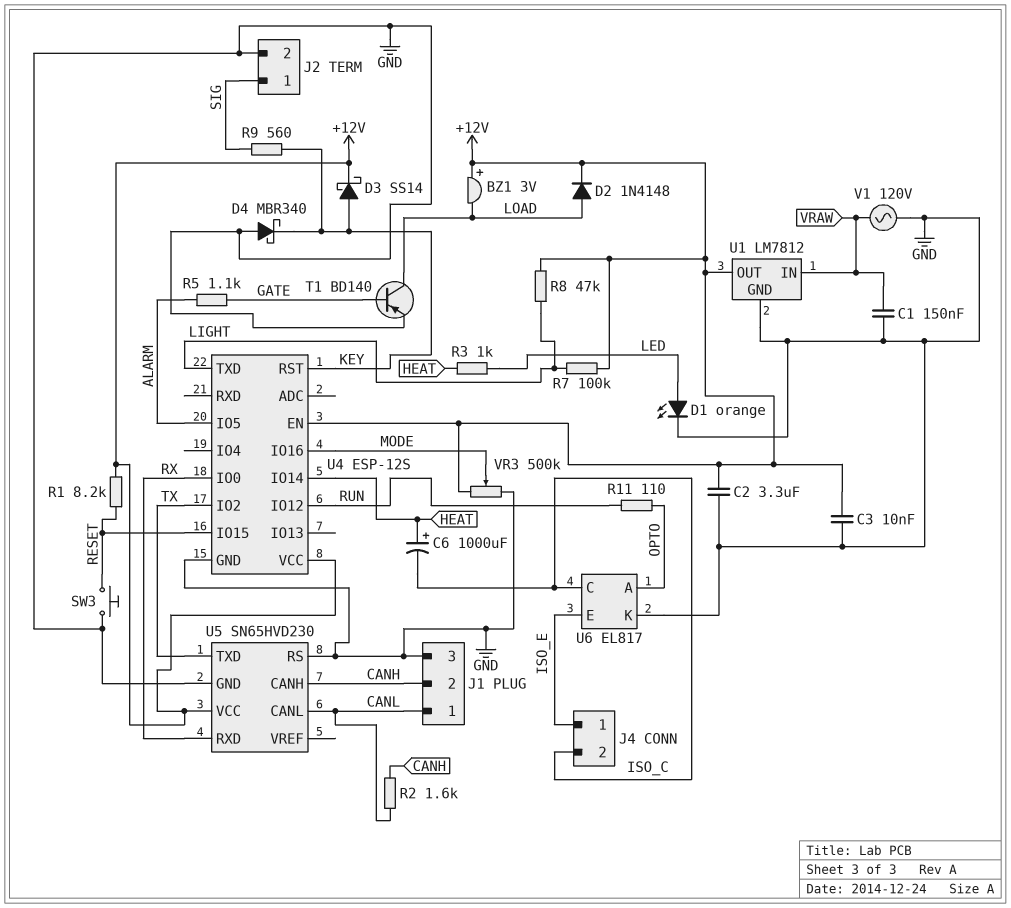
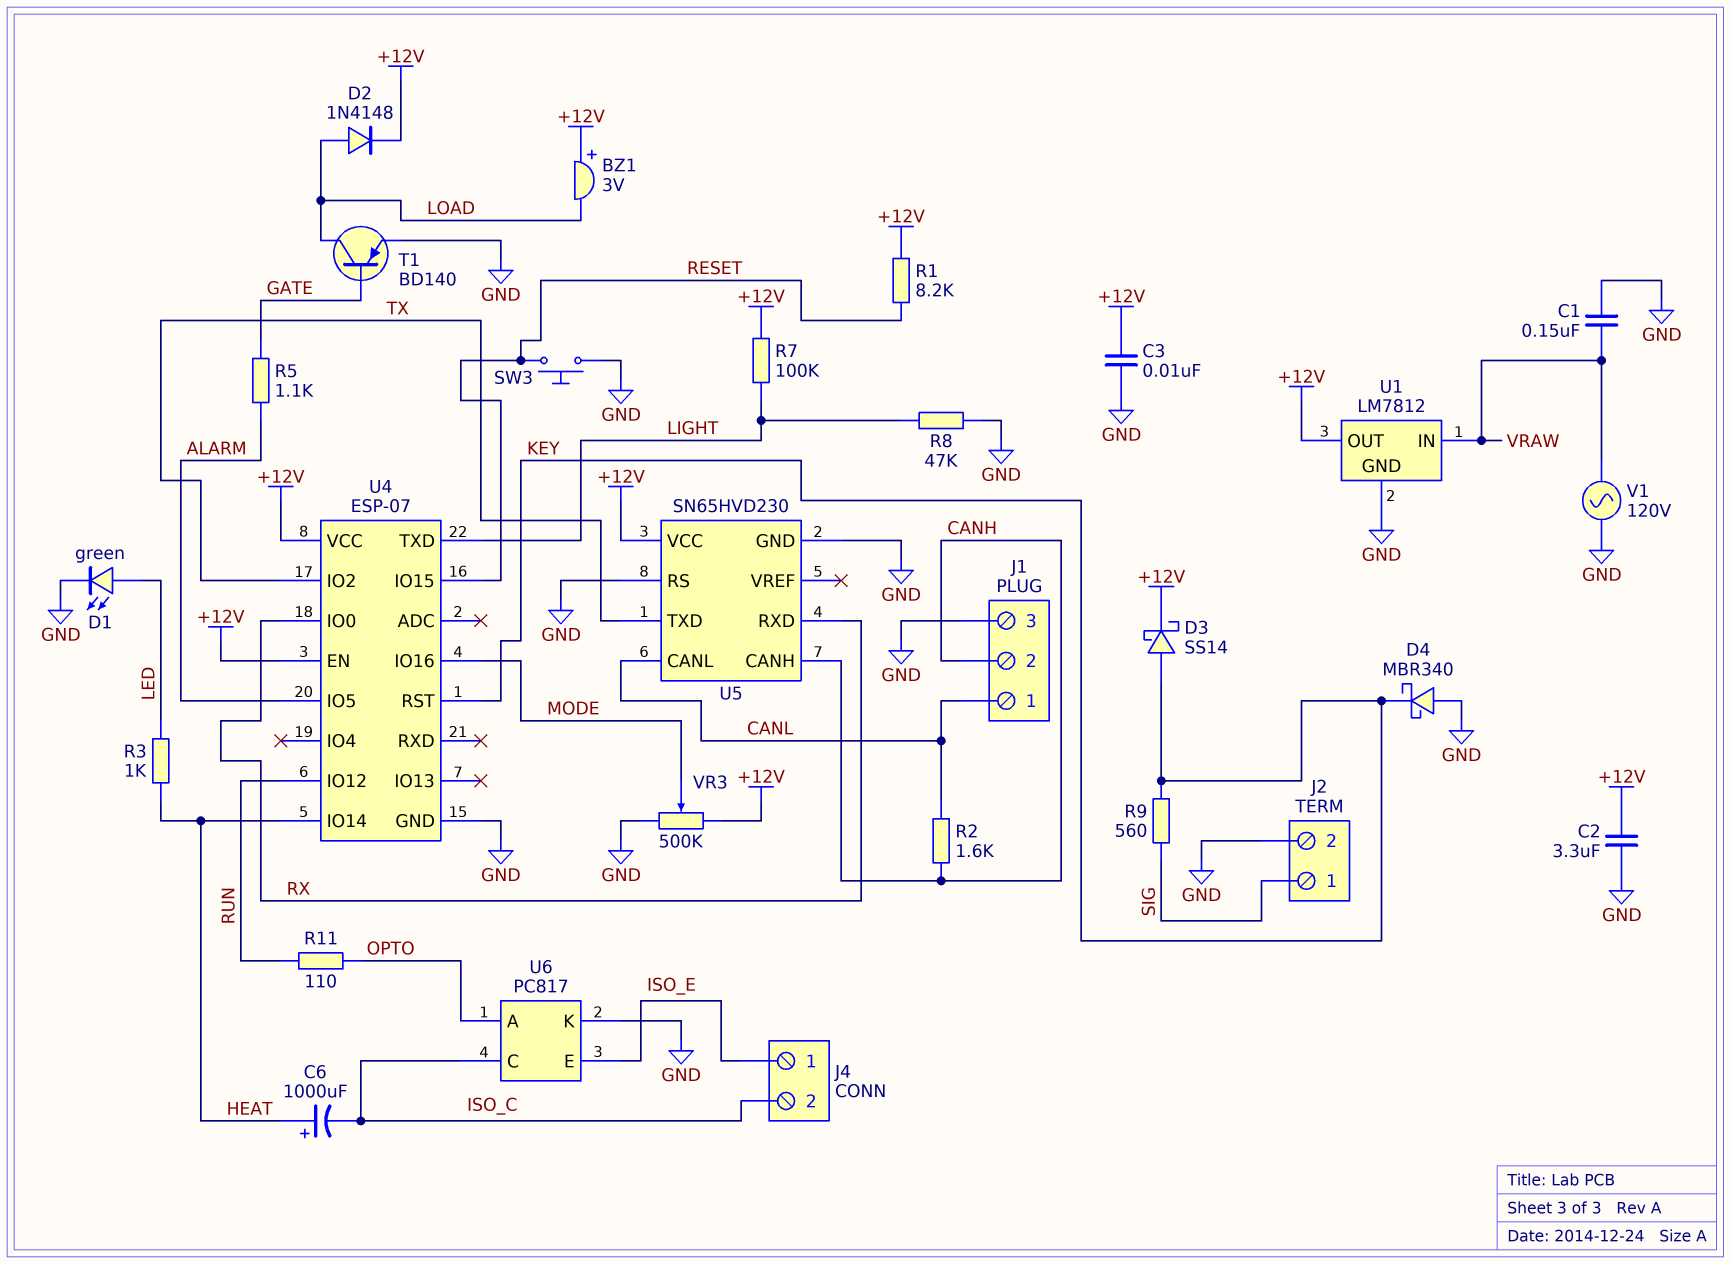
D1: LED orange (A LED, K GND) -> LED green (A LED, K GND)
R8: 47k (+12V, LIGHT) -> 47k (GND, LIGHT)
U4: ESP-12S -> ESP-07
U6: EL817 -> PC817

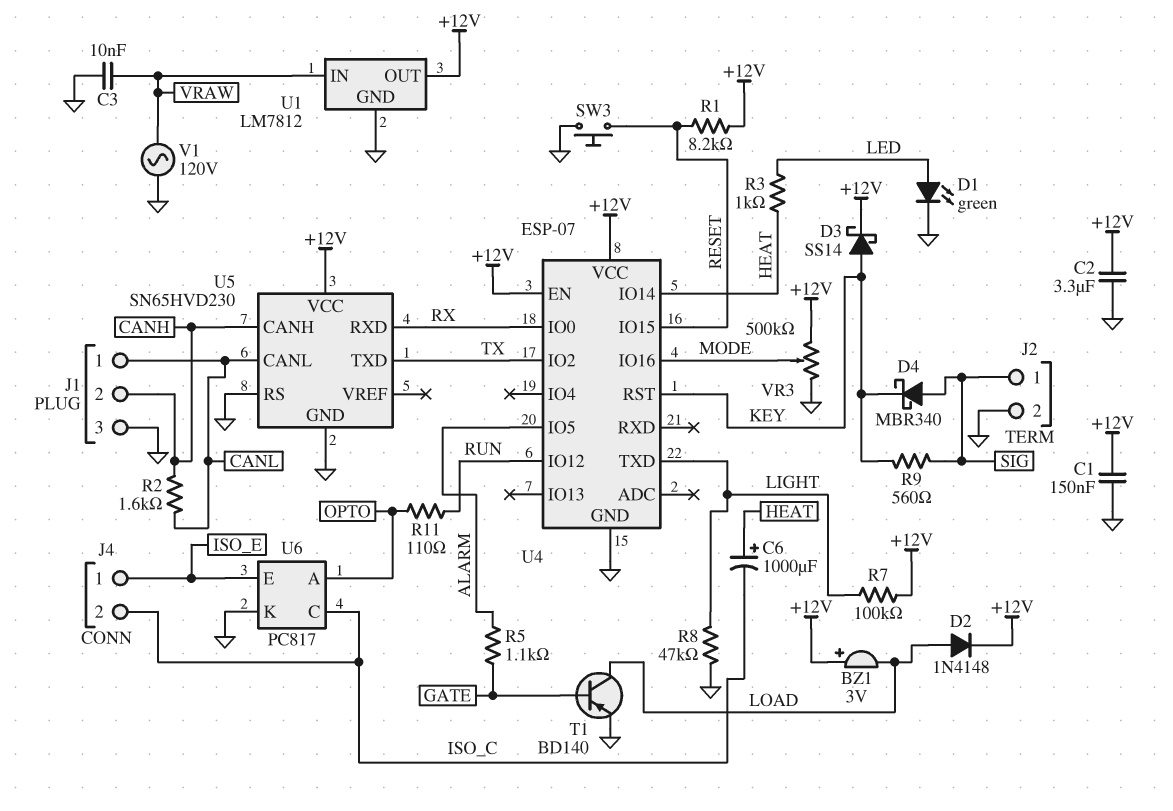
C1: 150nF (GND, VRAW) -> 150nF (+12V, GND)
C3: 10nF (+12V, GND) -> 10nF (GND, VRAW)
D4: schottky MBR340 (A GND, K KEY) -> schottky MBR340 (A SIG, K KEY)

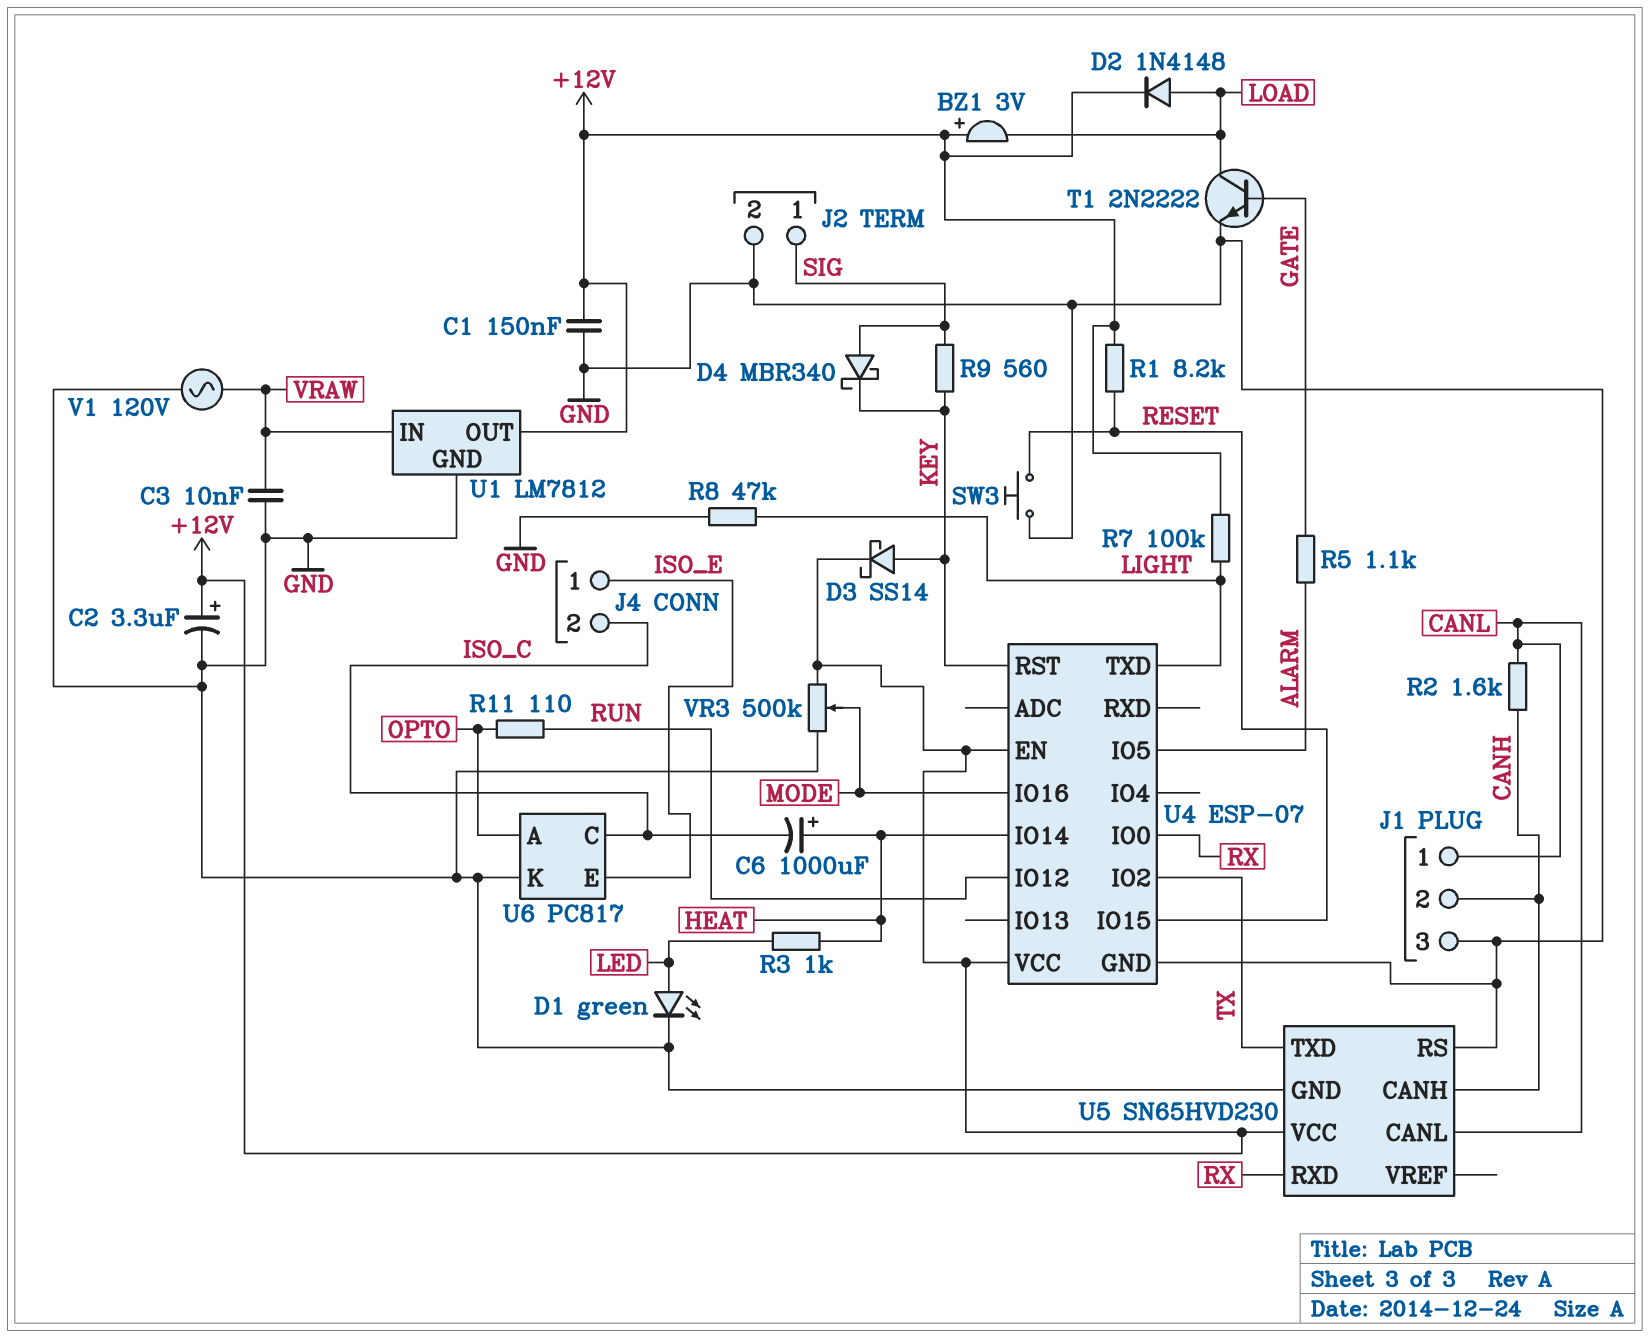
C2: 3.3uF (+12V, GND) -> 3.3uF (plus +12V, minus GND)
T1: PNP BD140 (B GATE, C LOAD, E GND) -> NPN 2N2222 (B GATE, C LOAD, E GND)

